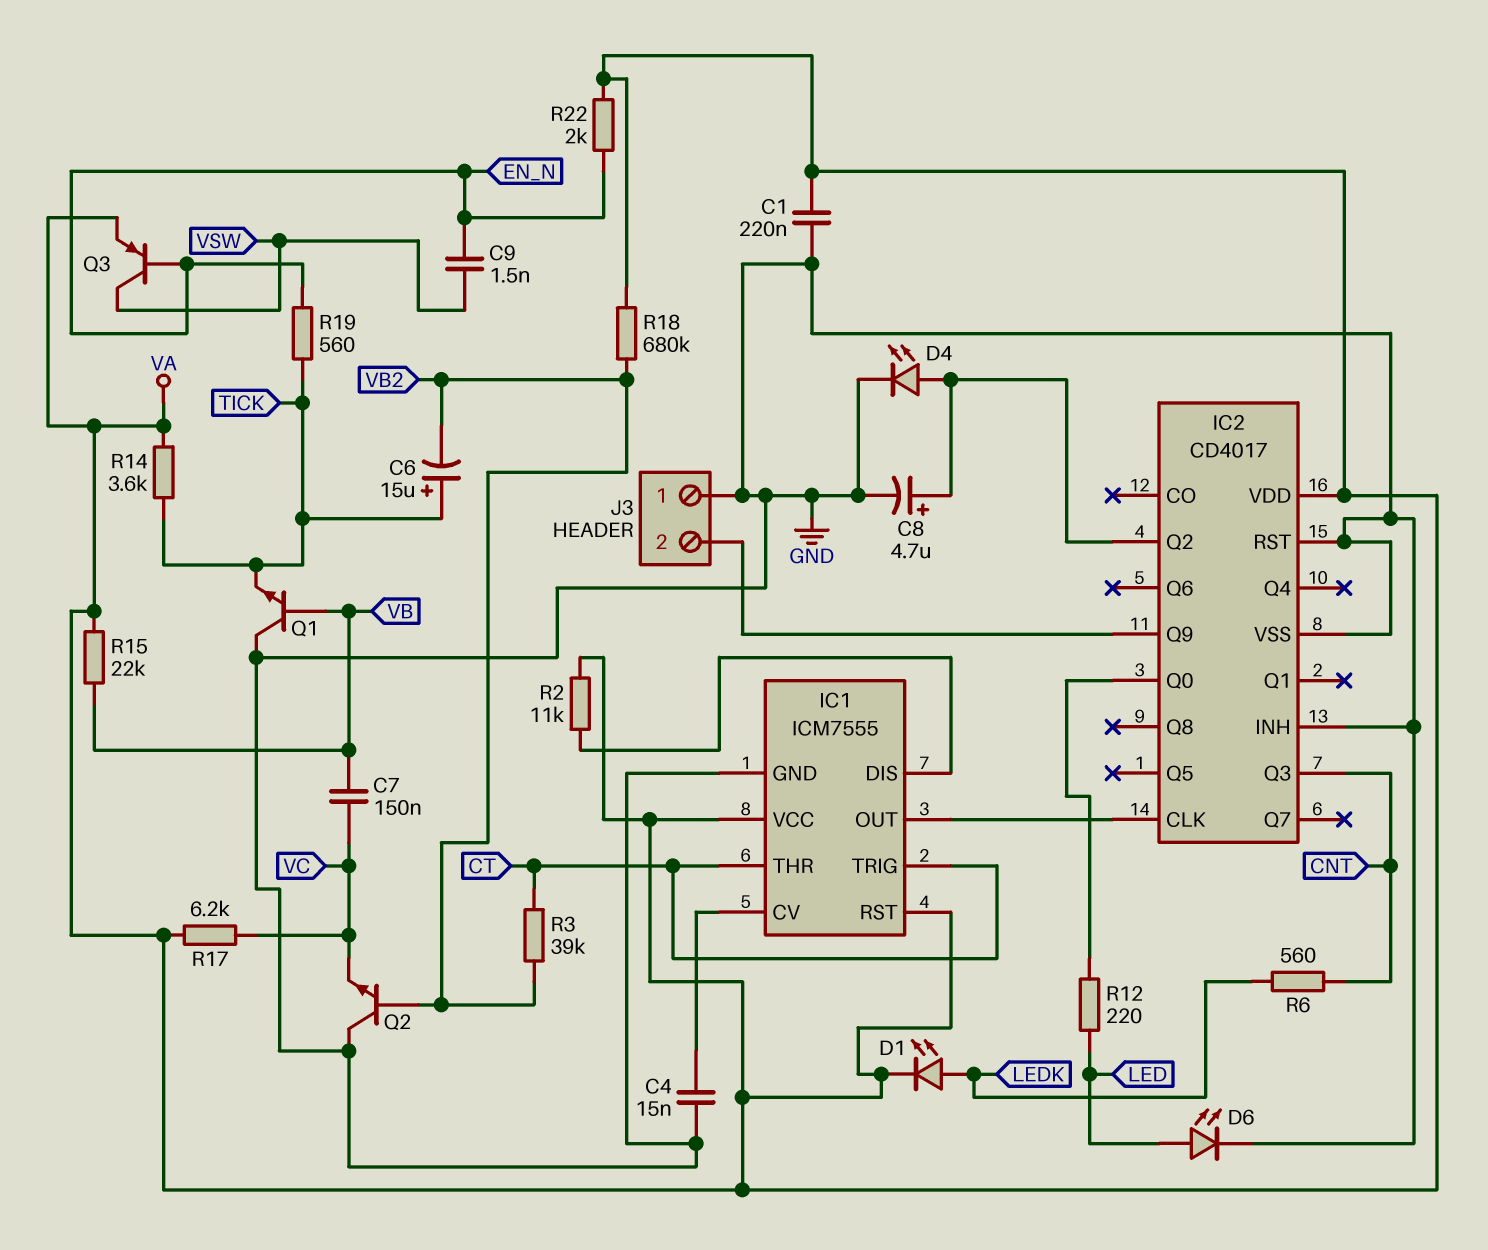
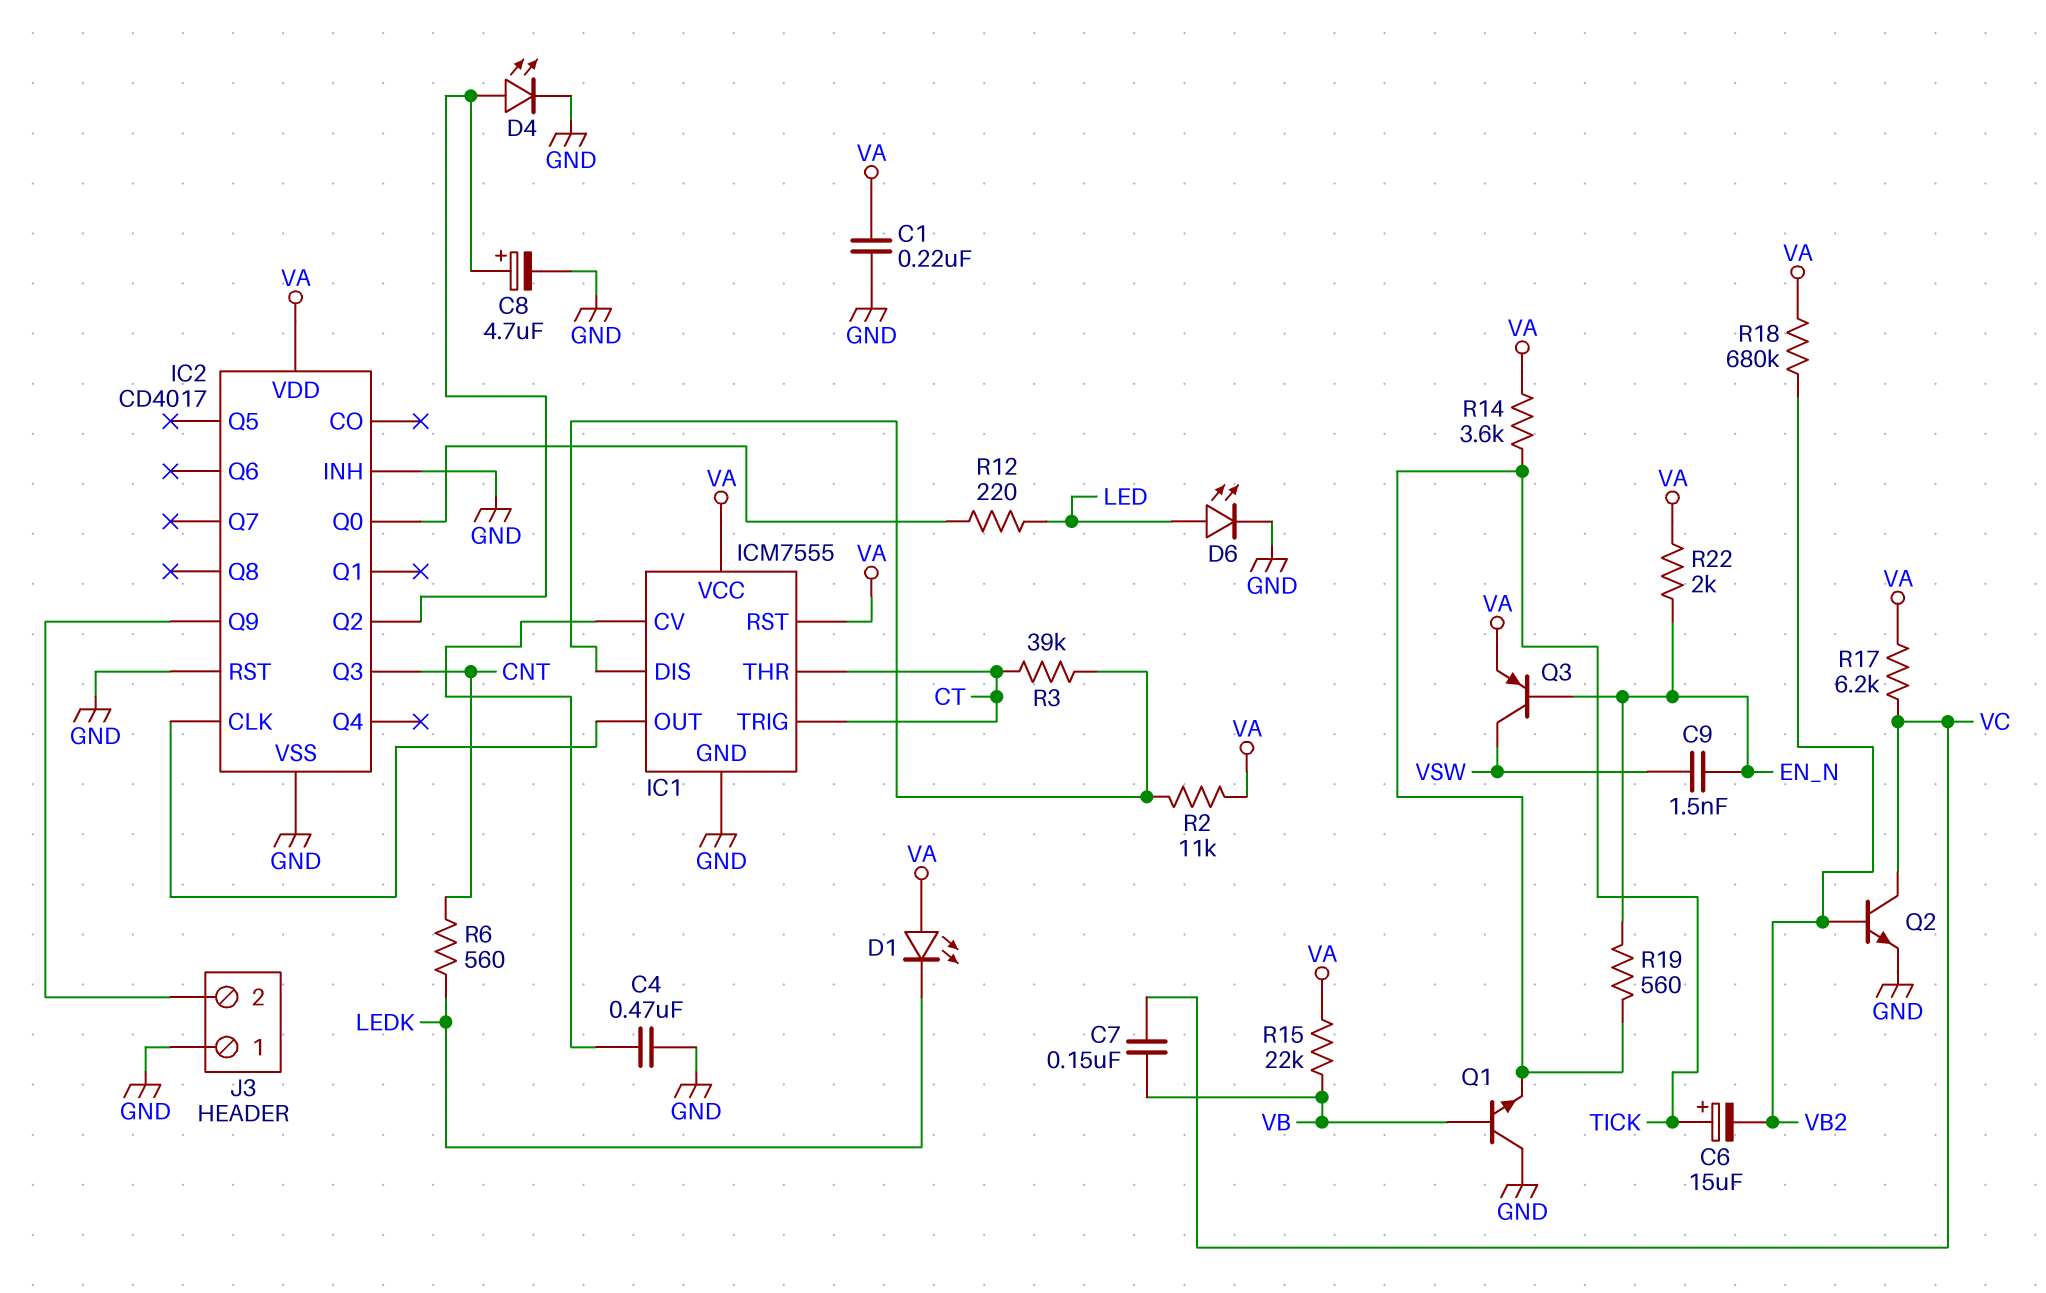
C4: 15nF (GND, IC1/CV) -> 470nF (GND, IC1/CV)
D1: LED (A LEDK, K VA) -> LED (A VA, K LEDK)
Q2: NPN (B VB2, C GND, E VC) -> NPN (B VB2, C VC, E GND)
R3: 39k (CT, VB2) -> 39k (CT, IC1/DIS)

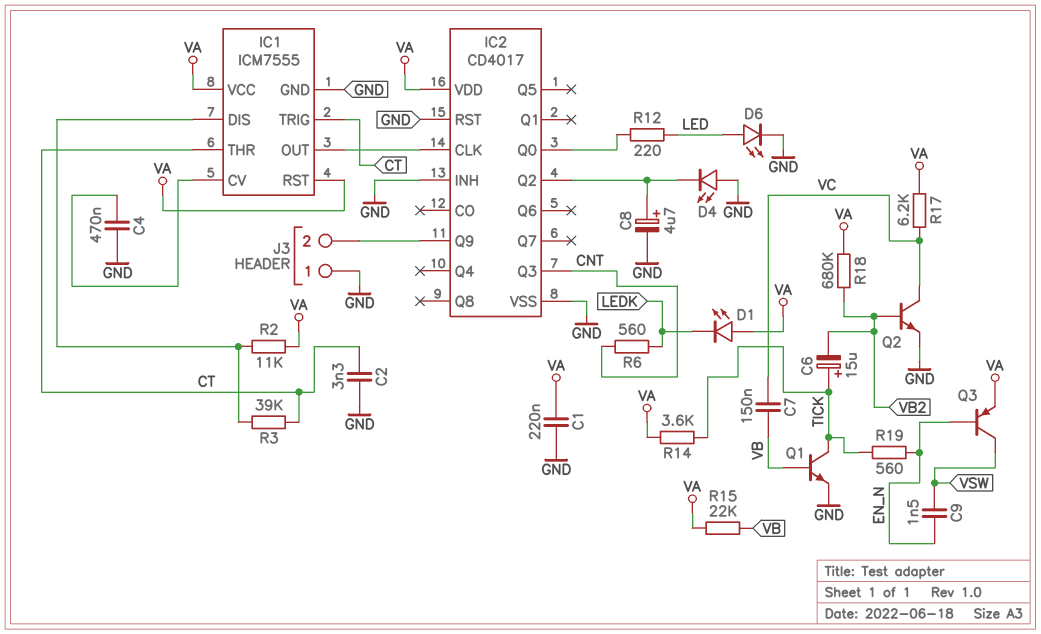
C2: none -> 3.3nF (CT, GND)
D4: LED (A IC2/Q2, K GND) -> LED (A GND, K IC2/Q2)
Q1: NPN (B VB, C GND, E TICK) -> NPN (B VB, C TICK, E GND)
R22: 2k (EN_N, VA) -> none

